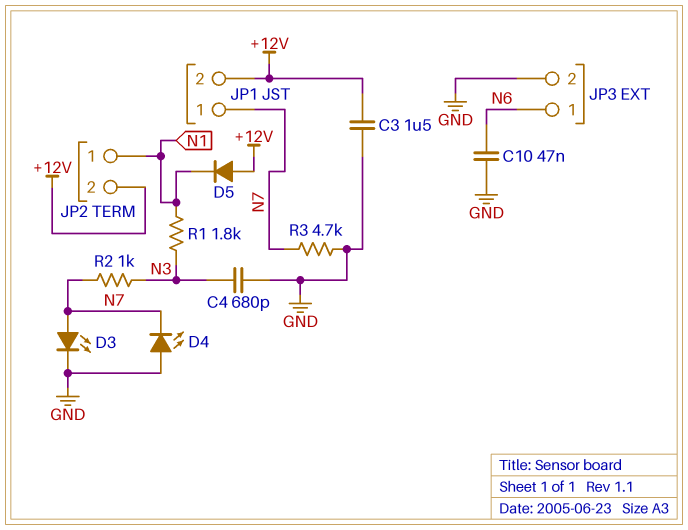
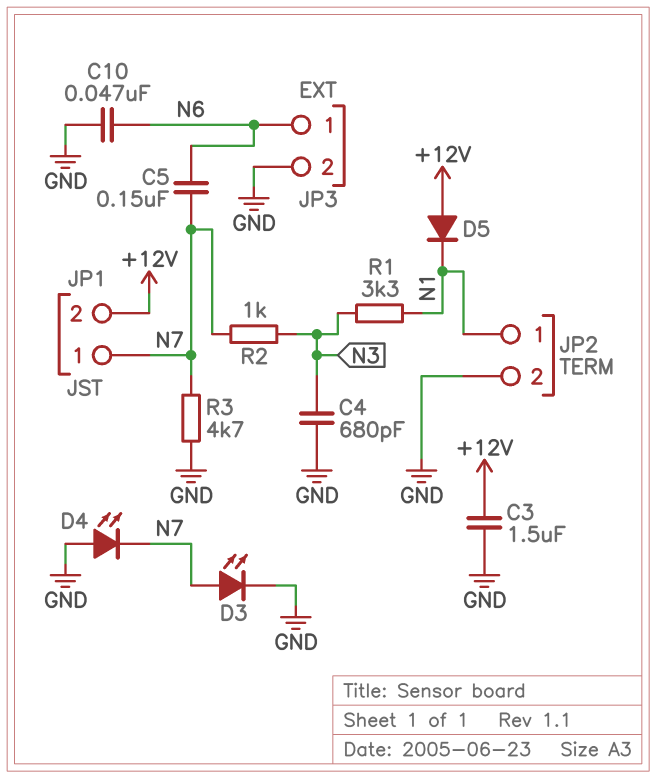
C5: none -> 150nF (N6, N7)
JP2 pin 2: +12V -> GND
R1: 1.8k (N1, N3) -> 3.3k (N1, N3)

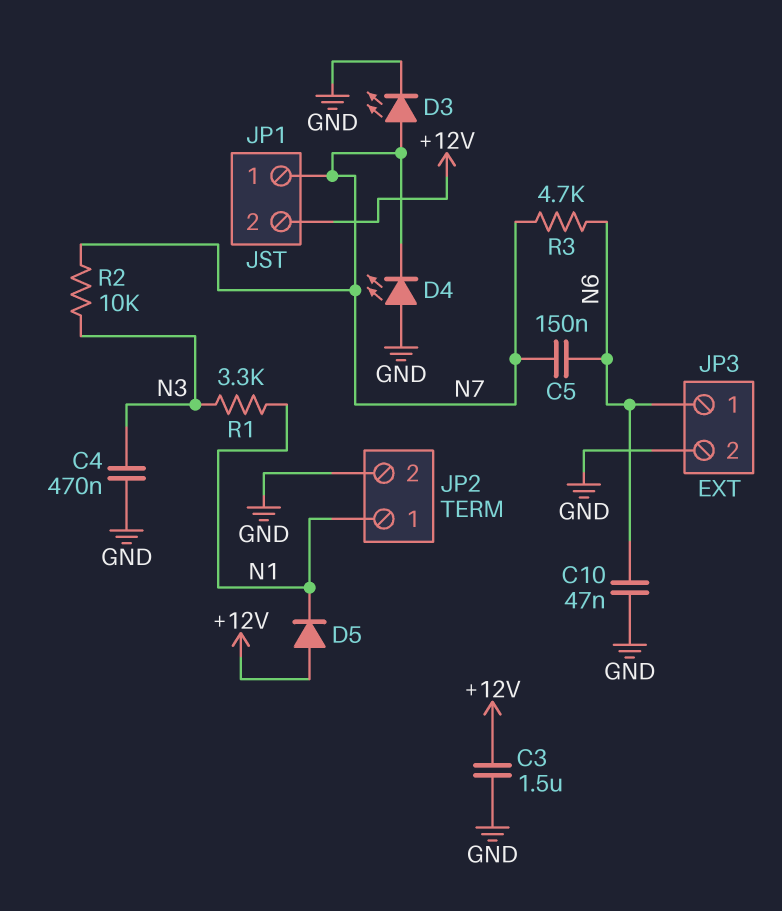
C4: 680pF (GND, N3) -> 470nF (GND, N3)
R2: 1k (N3, N7) -> 10k (N3, N7)
R3: 4.7k (GND, N7) -> 4.7k (N6, N7)

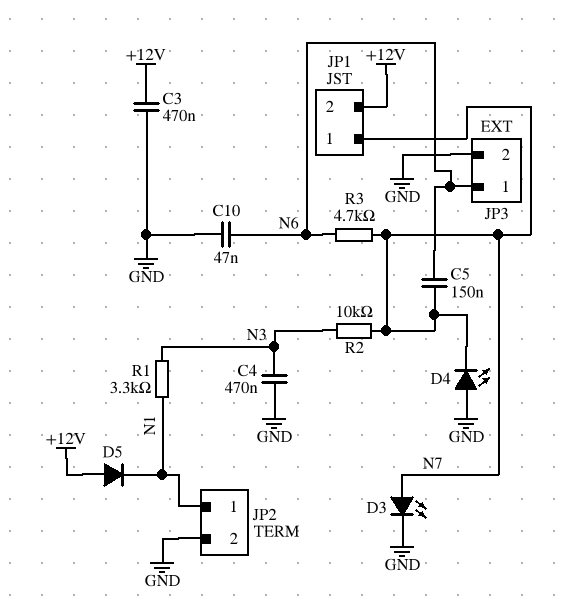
C3: 1.5uF (+12V, GND) -> 470nF (+12V, GND)

